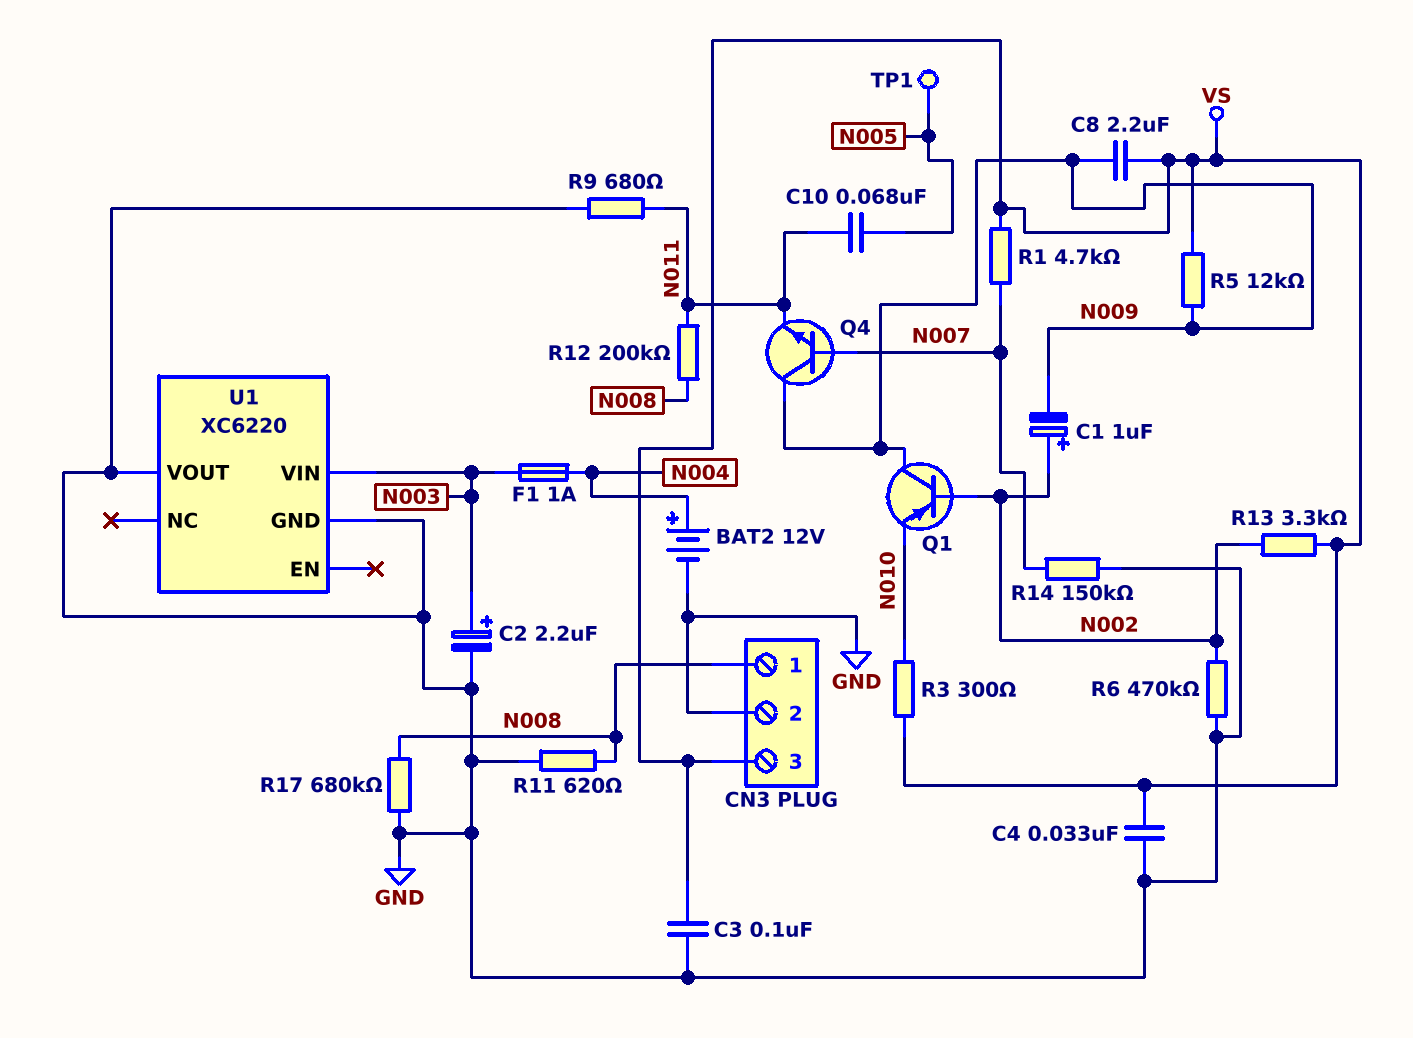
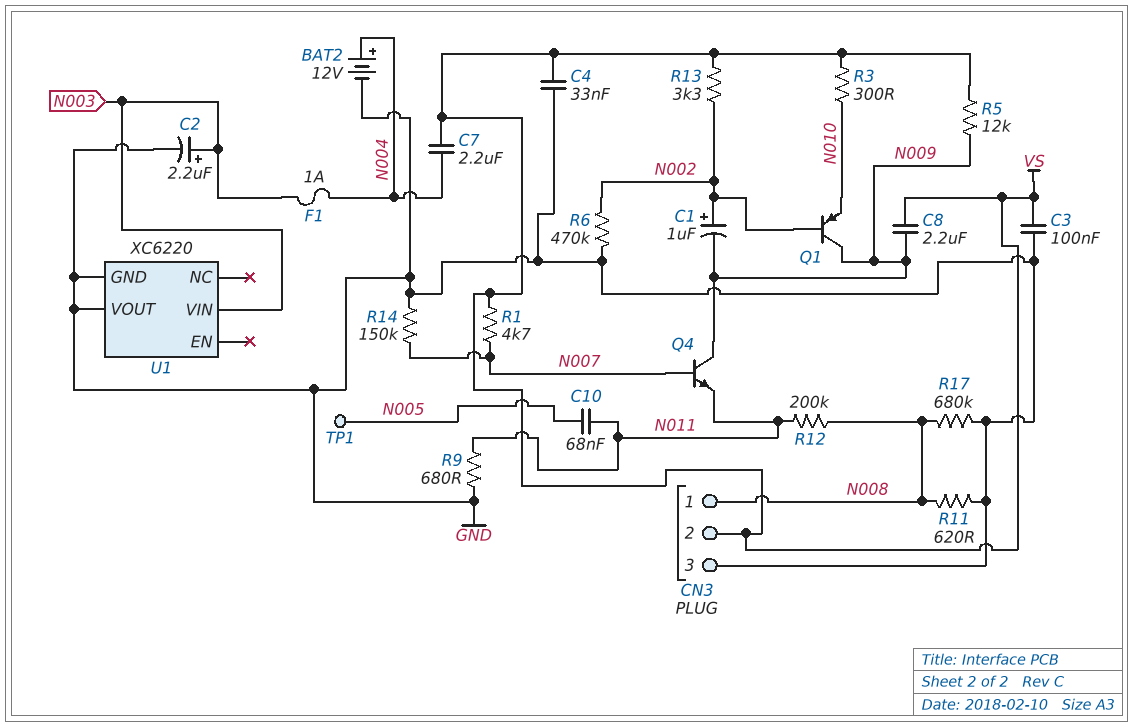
C7: none -> 2.2uF (N004, VS)
CN3 pin 2: GND -> VS
CN3 pin 3: VS -> GND

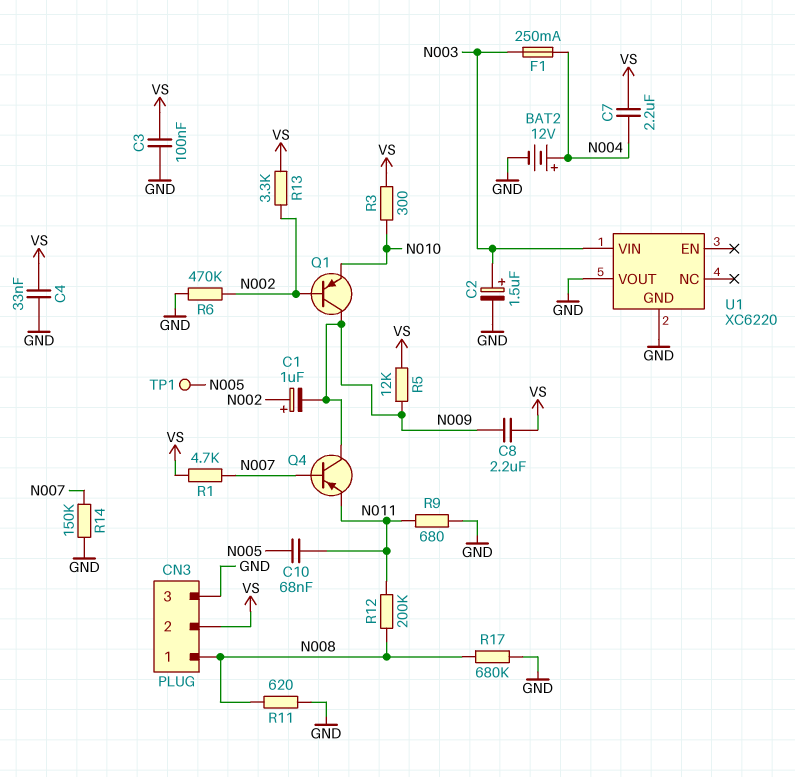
C2: 2.2uF (plus N003, minus GND) -> 1.5uF (plus N003, minus GND)
F1: 1A (N003, N004) -> 250mA (N003, N004)
Q4: NPN (B N007, C N009, E N011) -> PNP (B N007, C N009, E N011)

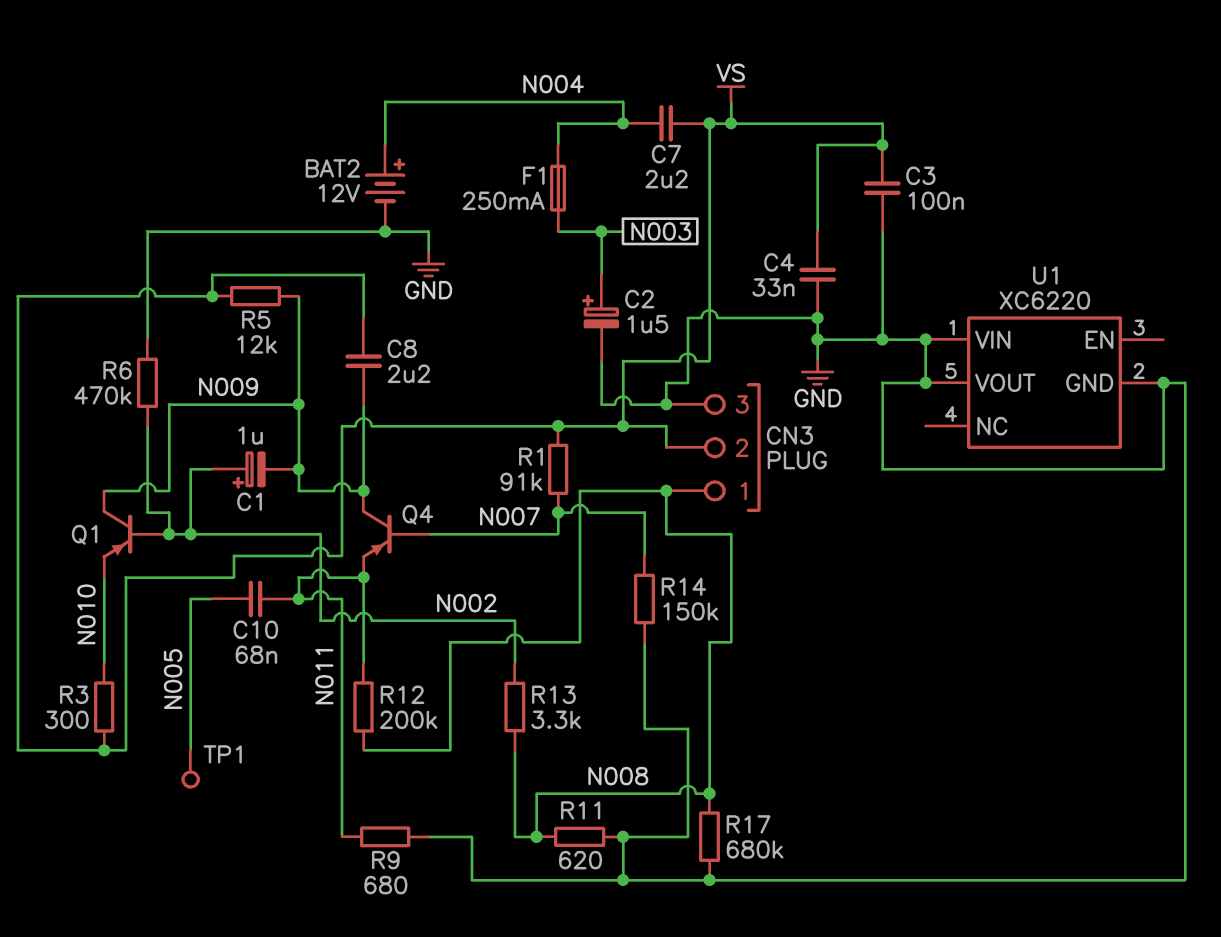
R1: 4.7k (N007, VS) -> 91k (N007, VS)
R13: 3.3k (N002, VS) -> 3.3k (N002, N008)
U1 pin VIN: N003 -> GND

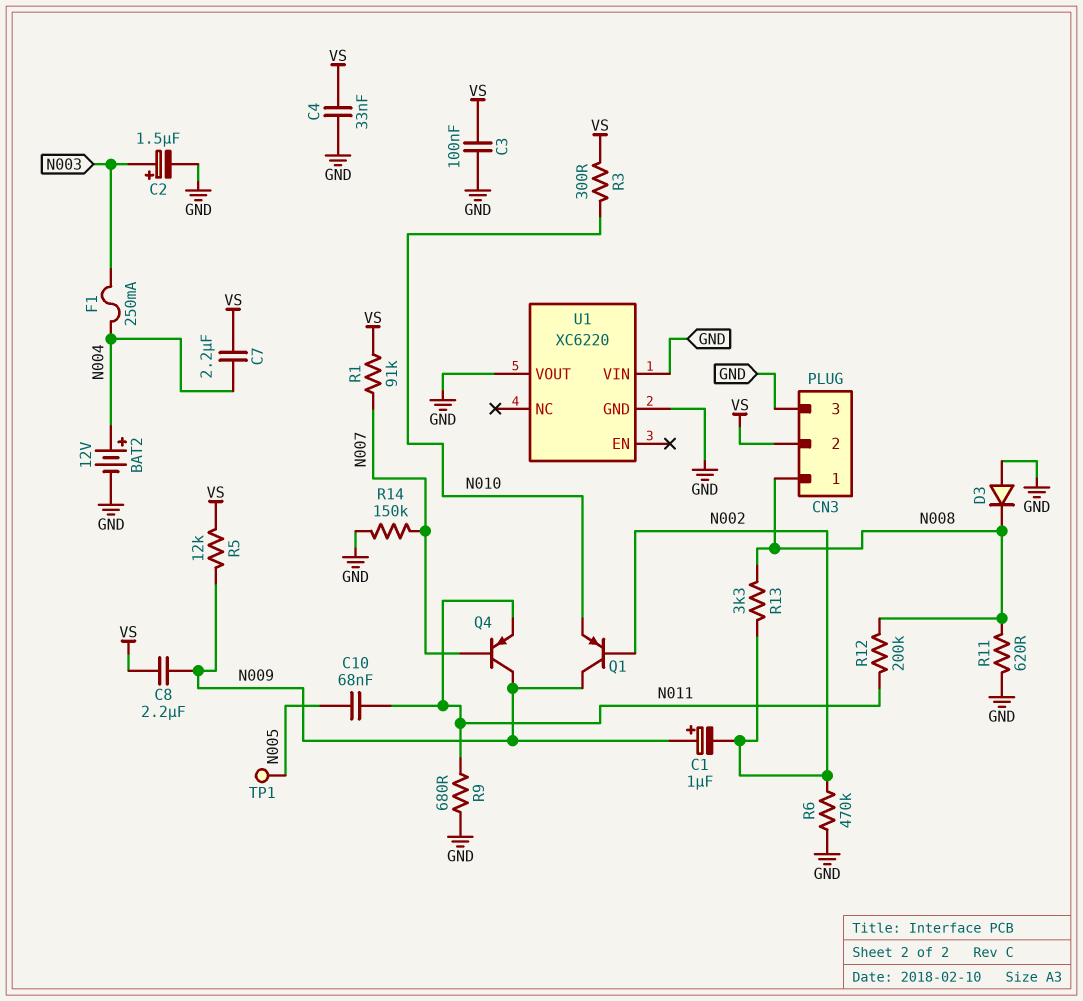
C1: 1uF (plus N002, minus N009) -> 1uF (plus N009, minus N002)
D3: none -> diode (A GND, K N008)
R17: 680k (GND, N008) -> none

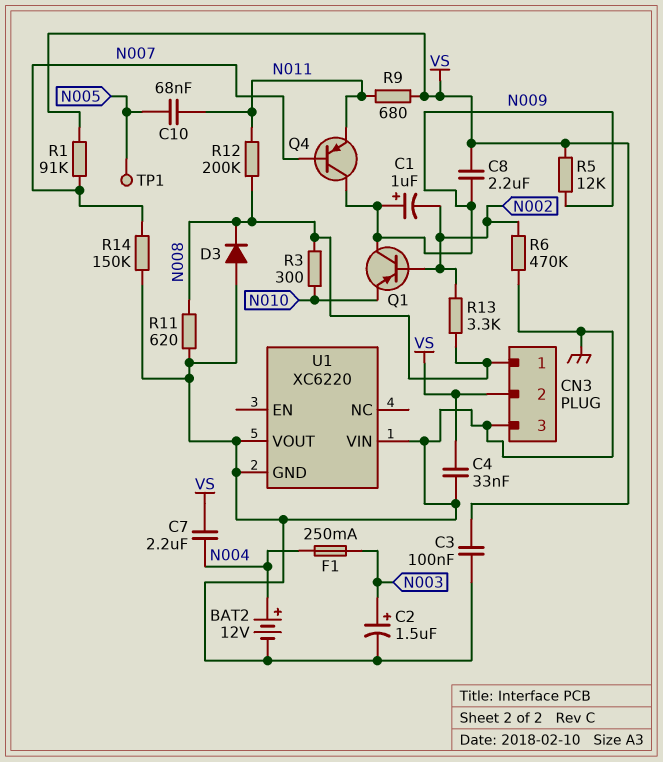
R3: 300 (N010, VS) -> 300 (N008, N010)
R9: 680 (GND, N011) -> 680 (N011, VS)

